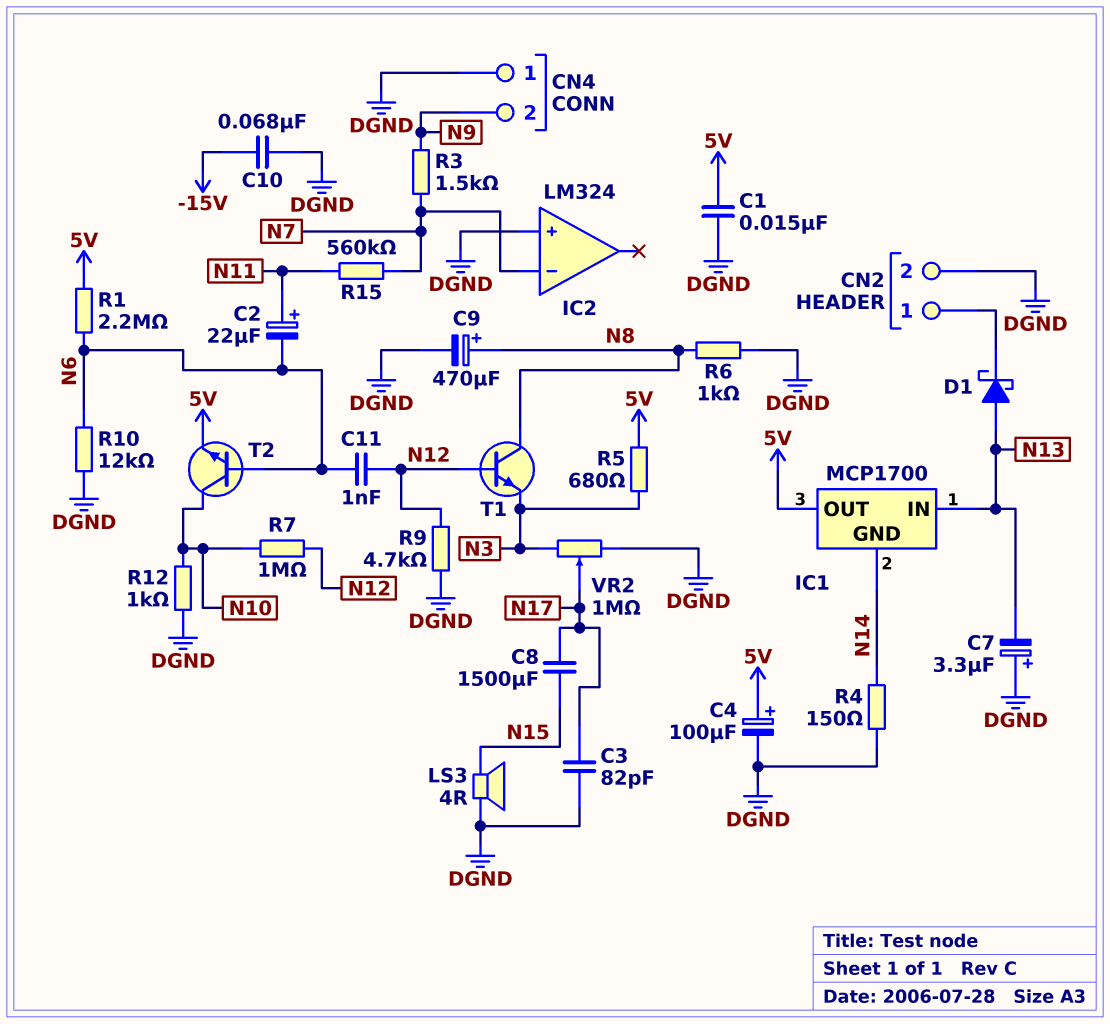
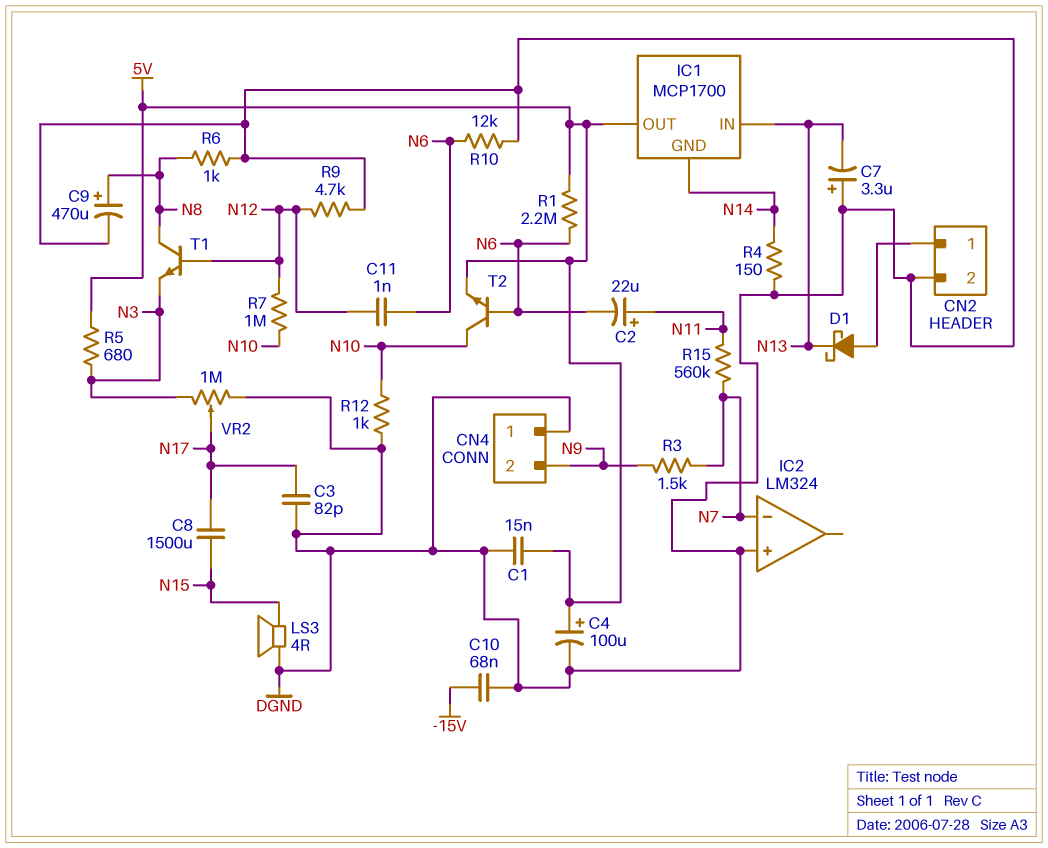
D1: schottky (A N13, K CN2/1) -> schottky (A CN2/1, K N13)

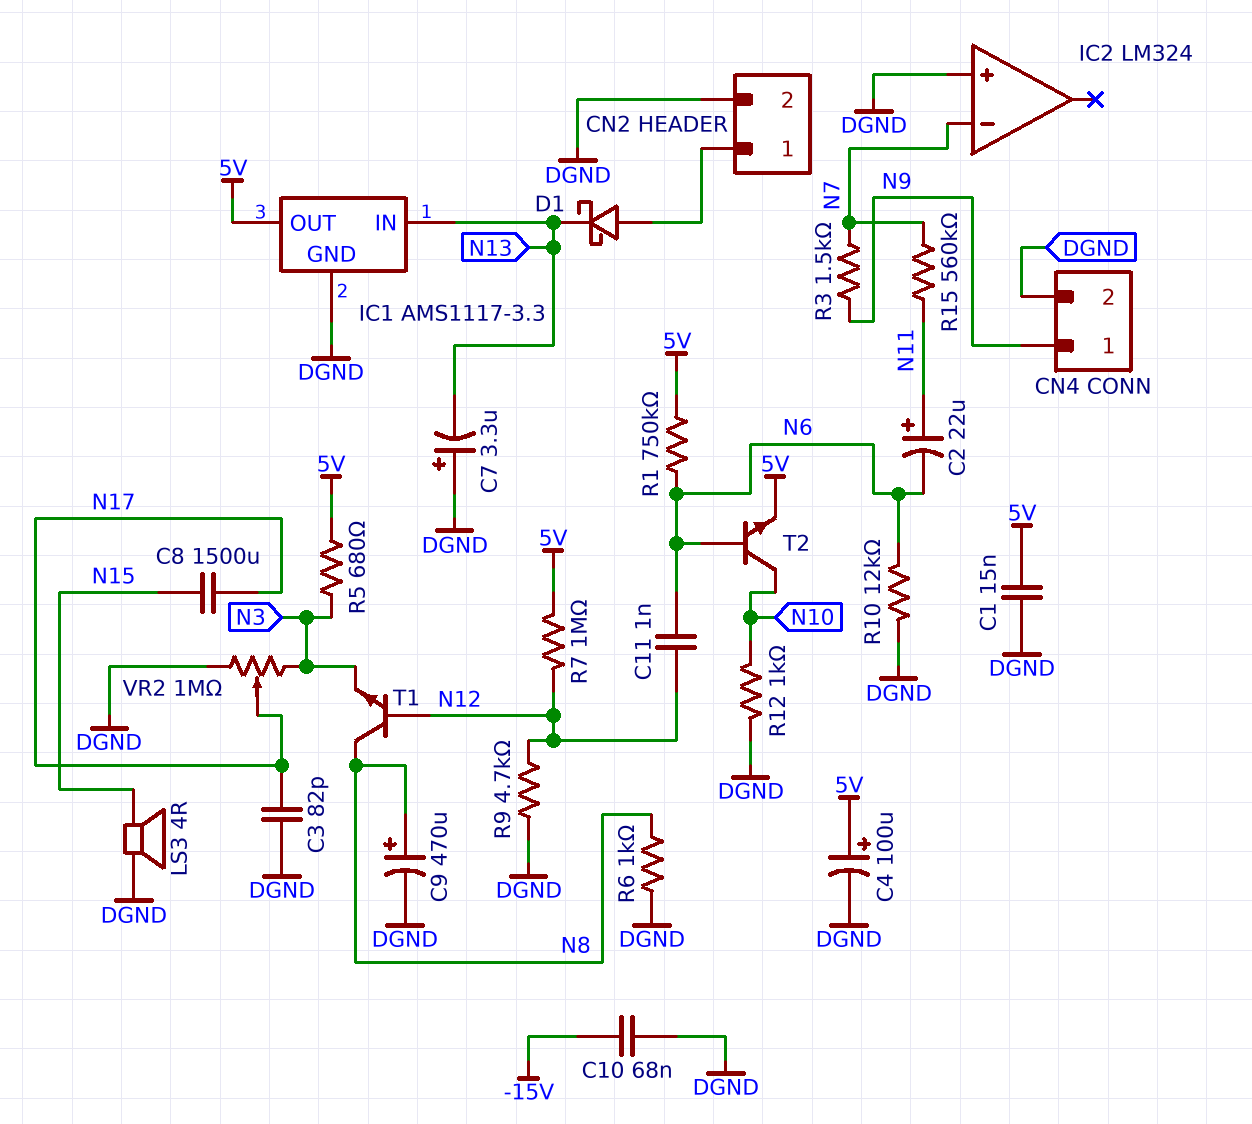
CN4 pin 1: DGND -> N9
CN4 pin 2: N9 -> DGND
IC1: MCP1700 -> AMS1117-3.3
IC1 pin GND: N14 -> DGND
R1: 2.2M (5V, N6) -> 750k (5V, N6)
R4: 150 (DGND, N14) -> none
R7: 1M (N10, N12) -> 1M (5V, N12)

